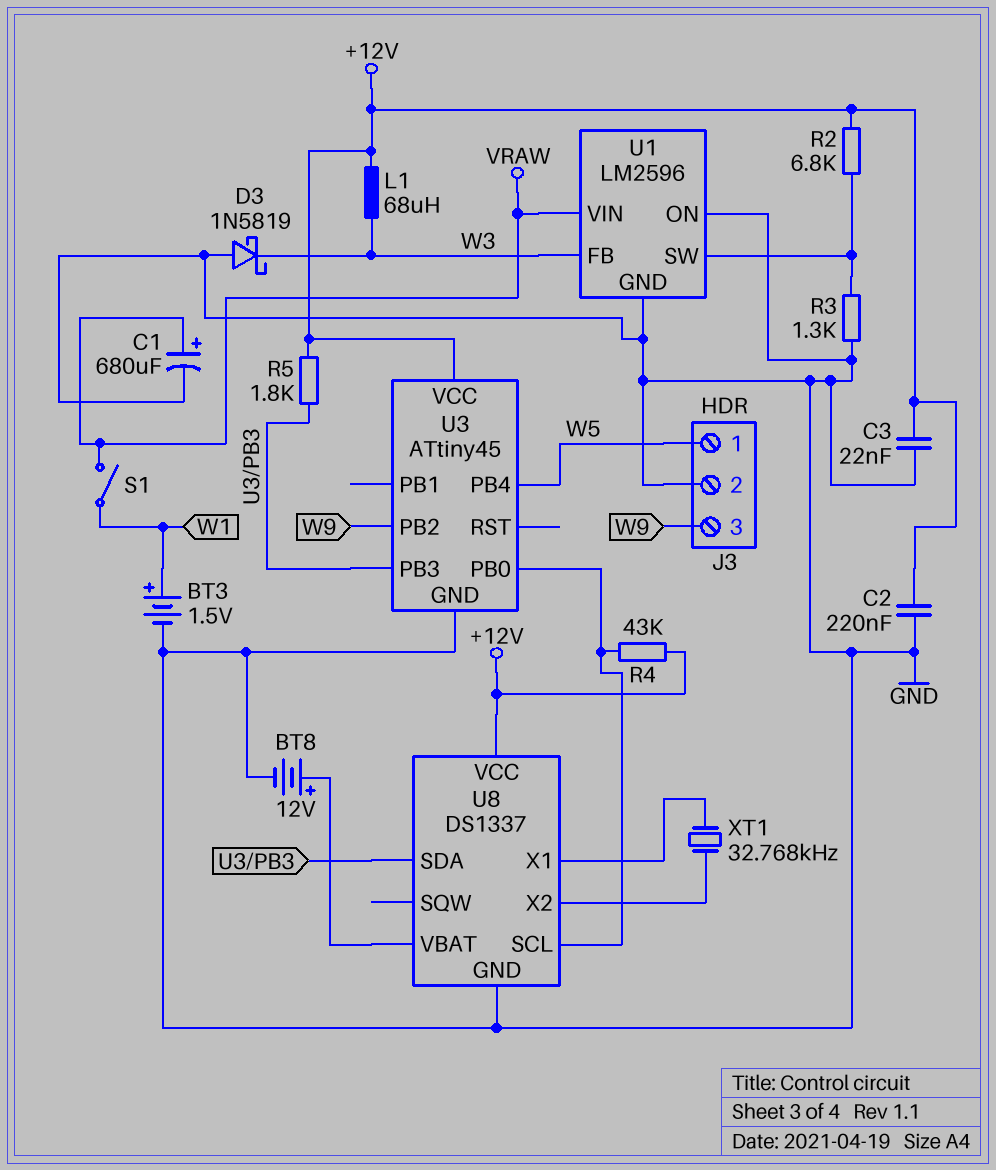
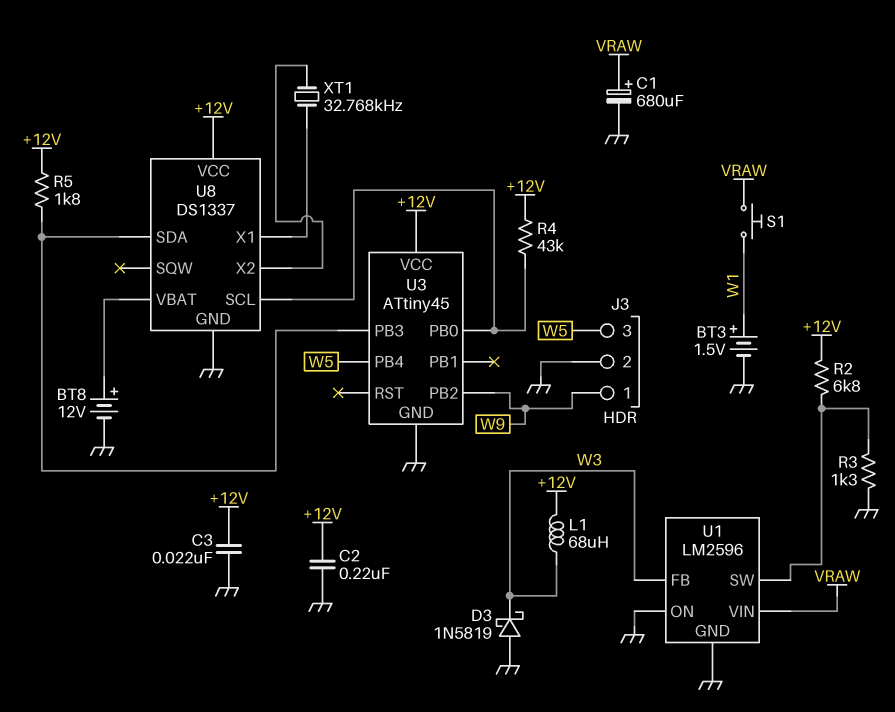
J3 pin 1: W5 -> W9
J3 pin 3: W9 -> W5
S1: switch (VRAW, W1) -> button (VRAW, W1)

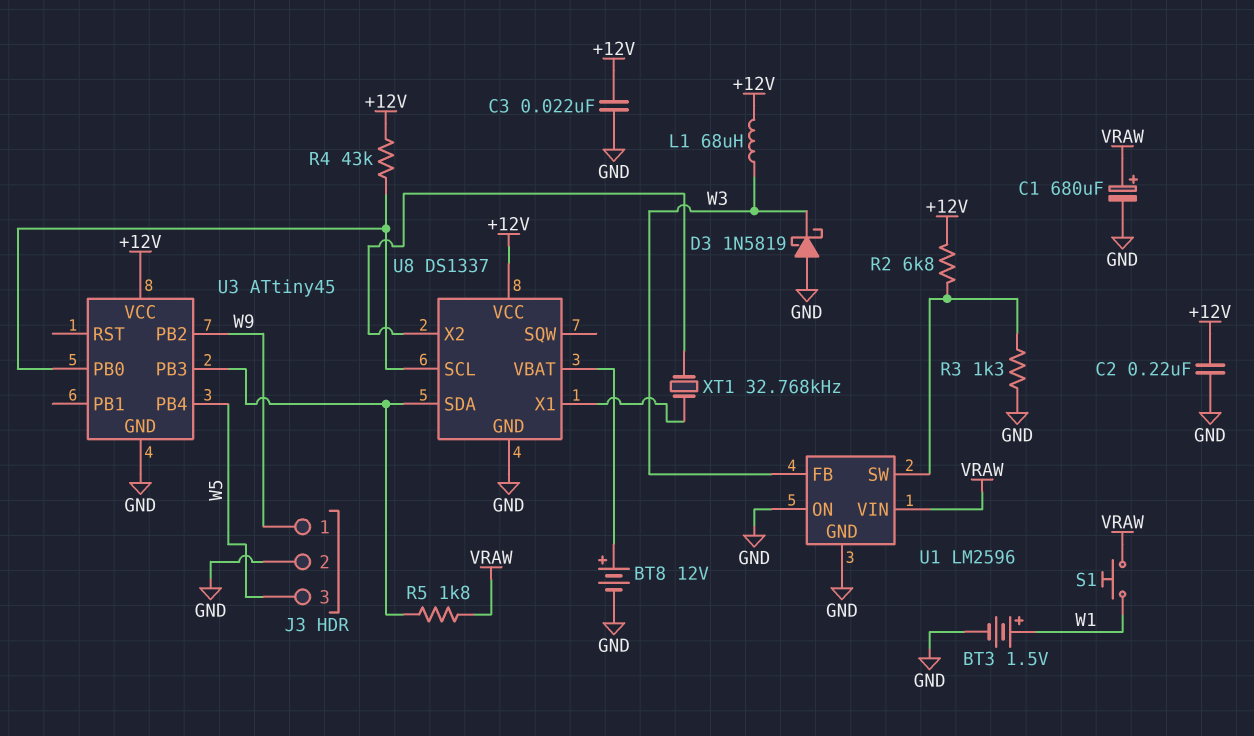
R5: 1.8k (+12V, U3/PB3) -> 1.8k (U3/PB3, VRAW)

